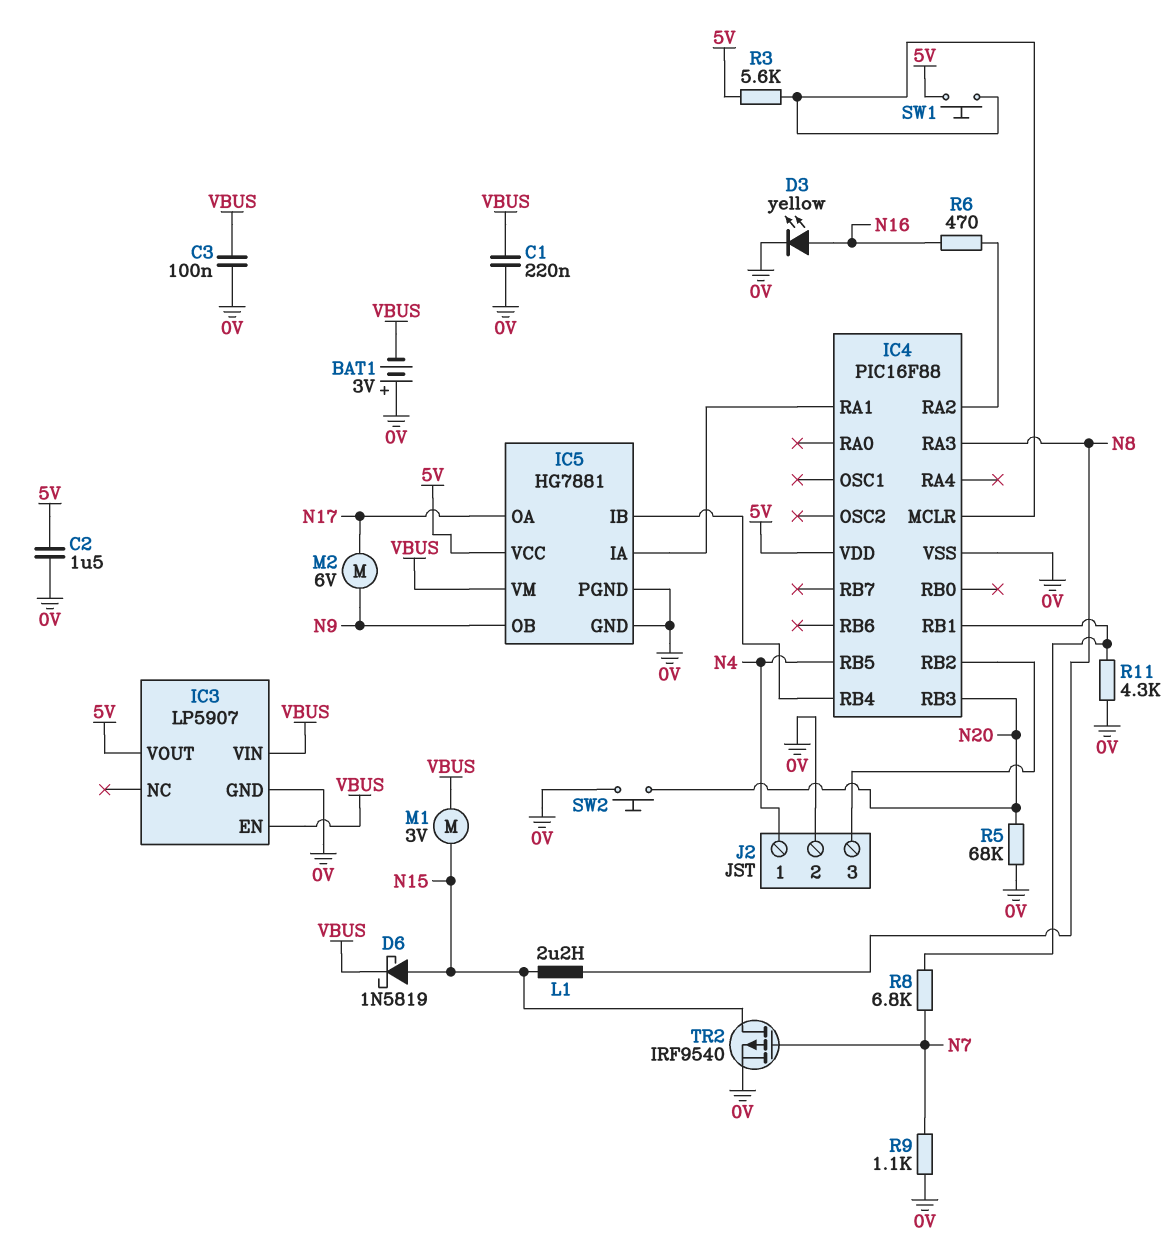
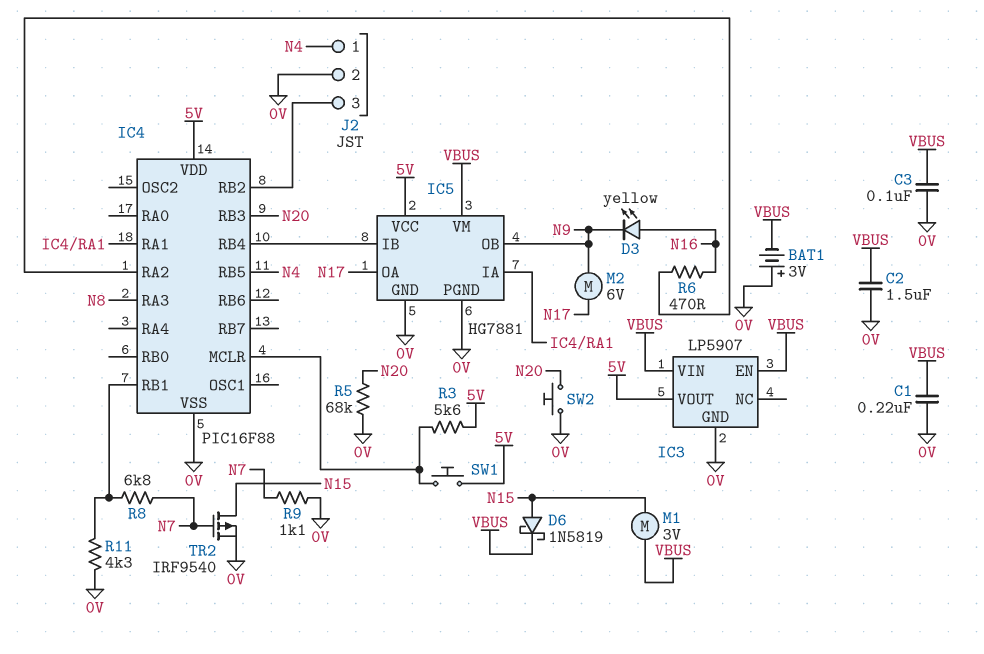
C2: 1.5uF (0V, 5V) -> 1.5uF (0V, VBUS)
D3: LED yellow (A N16, K 0V) -> LED yellow (A N16, K N9)
L1: 2.2uH (N8, N15) -> none

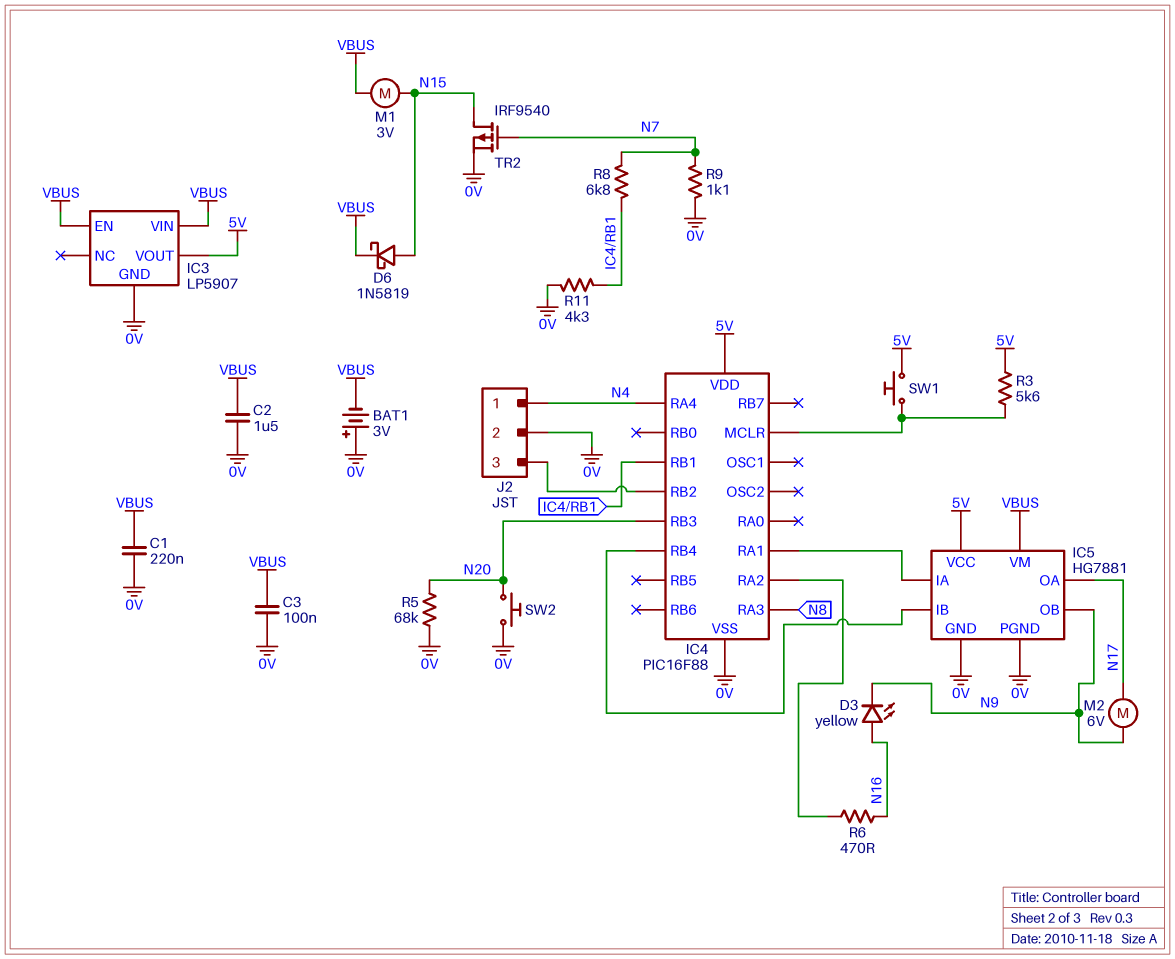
IC4 pin RA4: none -> N4
IC4 pin RB5: N4 -> none

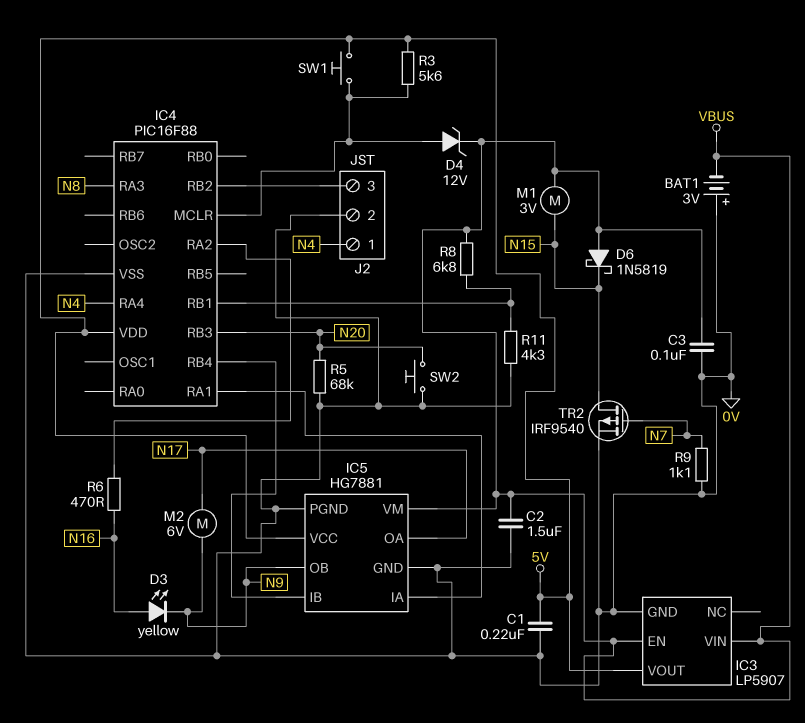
C1: 220nF (0V, VBUS) -> 220nF (0V, 5V)
D4: none -> zener 12V (A IC4/MCLR, K VBUS)
D6: schottky 1N5819 (A N15, K VBUS) -> schottky 1N5819 (A VBUS, K N15)
R8: 6.8k (IC4/RB1, N7) -> 6.8k (IC4/RB1, VBUS)

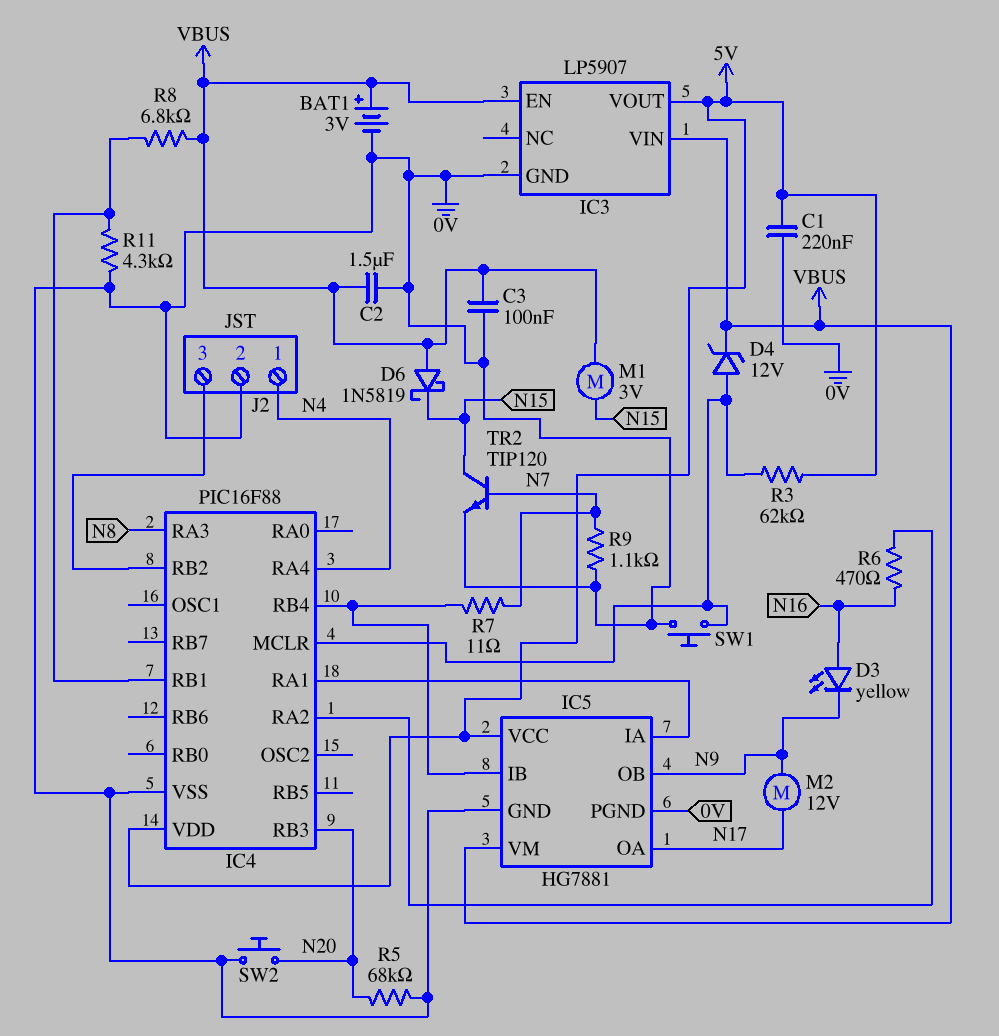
BAT1: 3V (plus 0V, minus VBUS) -> 3V (plus VBUS, minus 0V)
M2: motor 6V (N9, N17) -> motor 12V (N9, N17)
R3: 5.6k (5V, IC4/MCLR) -> 62k (5V, IC4/MCLR)
R7: none -> 11 (IC4/RB4, N7)
SW1: button (5V, IC4/MCLR) -> button (0V, IC4/MCLR)
TR2: PMOS IRF9540 (G N7, D N15, S 0V) -> NPN TIP120 (B N7, C N15, E 0V)

